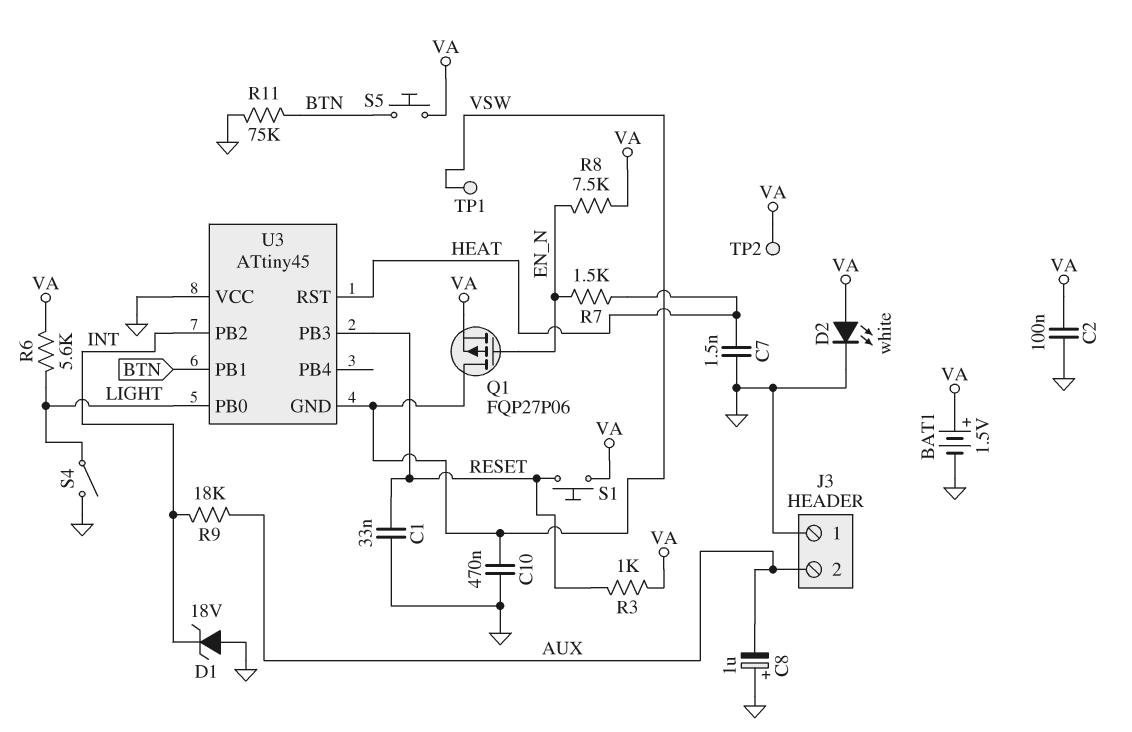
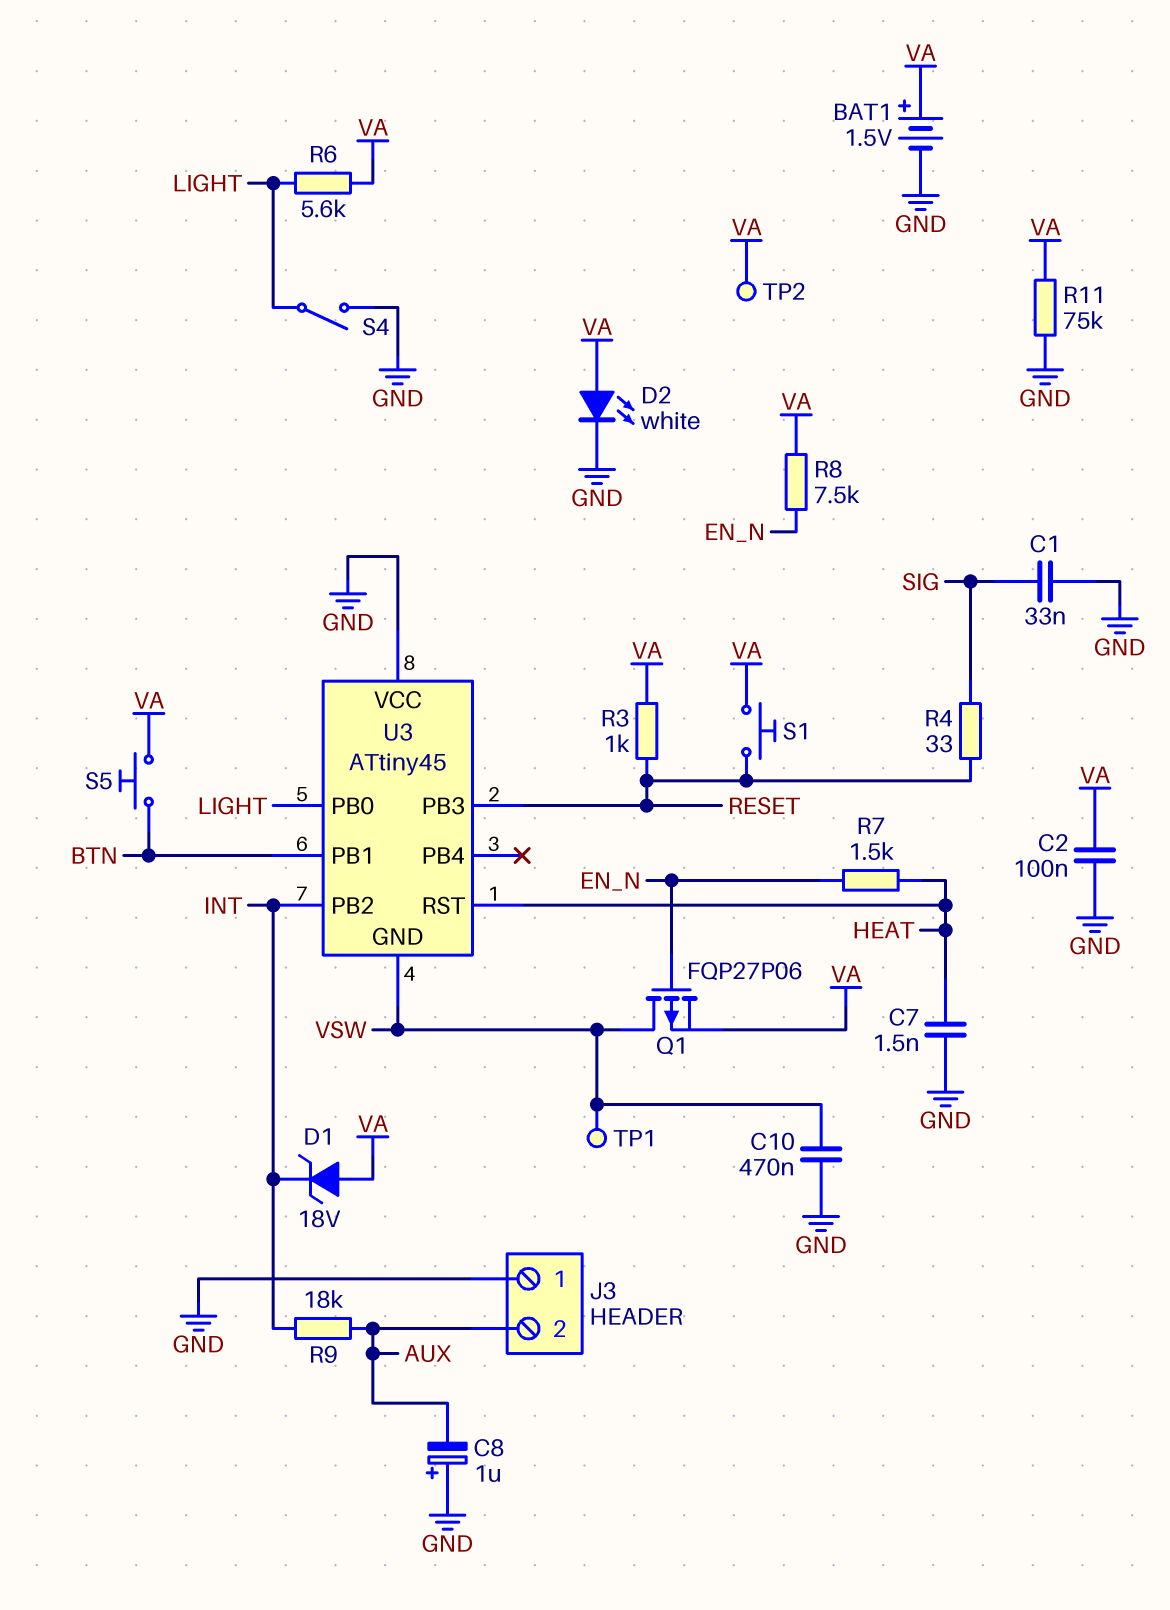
C1: 33nF (GND, RESET) -> 33nF (GND, SIG)
D1: zener 18V (A GND, K INT) -> zener 18V (A VA, K INT)
R4: none -> 33 (RESET, SIG)
R11: 75k (BTN, GND) -> 75k (GND, VA)

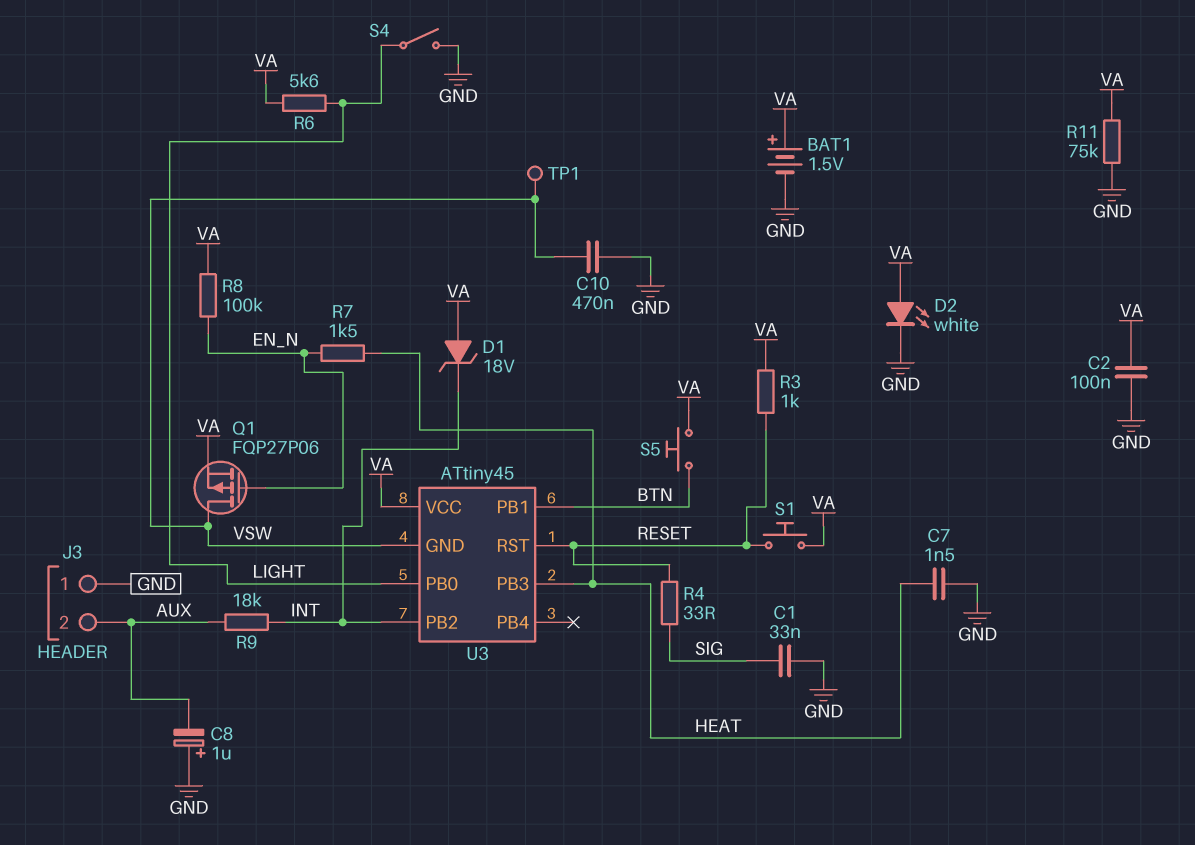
R8: 7.5k (EN_N, VA) -> 100k (EN_N, VA)
TP2: test point (VA) -> none
U3 pin PB3: RESET -> HEAT
U3 pin RST: HEAT -> RESET
U3 pin VCC: GND -> VA

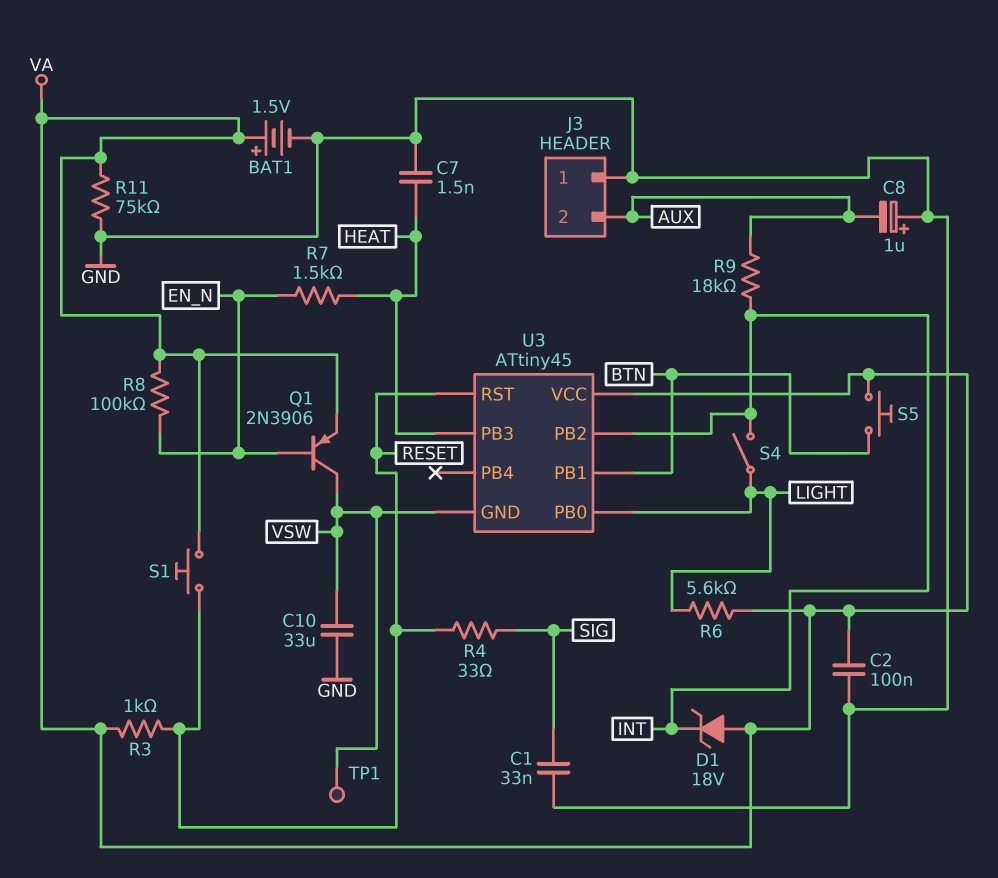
C10: 470nF (GND, VSW) -> 33uF (GND, VSW)
D2: LED white (A VA, K GND) -> none
Q1: PMOS FQP27P06 (G EN_N, D VSW, S VA) -> PNP 2N3906 (B EN_N, C VSW, E VA)
S4: switch (GND, LIGHT) -> switch (INT, LIGHT)

